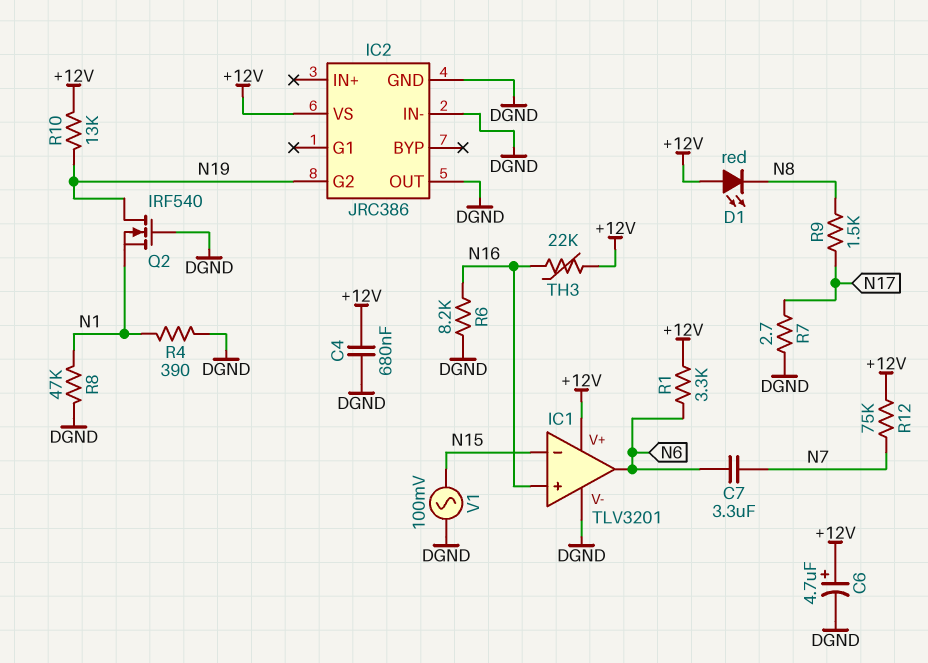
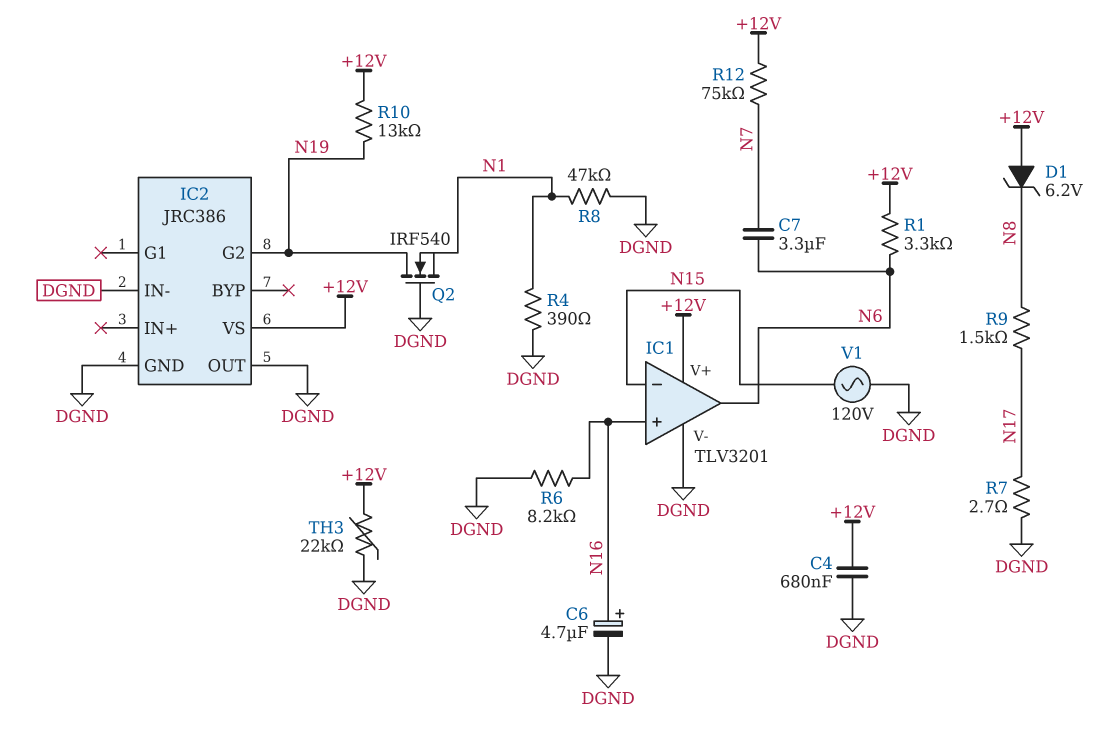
C6: 4.7uF (plus +12V, minus DGND) -> 4.7uF (plus N16, minus DGND)
D1: LED red (A +12V, K N8) -> zener 6.2V (A +12V, K N8)
TH3: 22k (+12V, N16) -> 22k (+12V, DGND)
V1: AC 100mV (DGND, N15) -> AC 120V (DGND, N15)

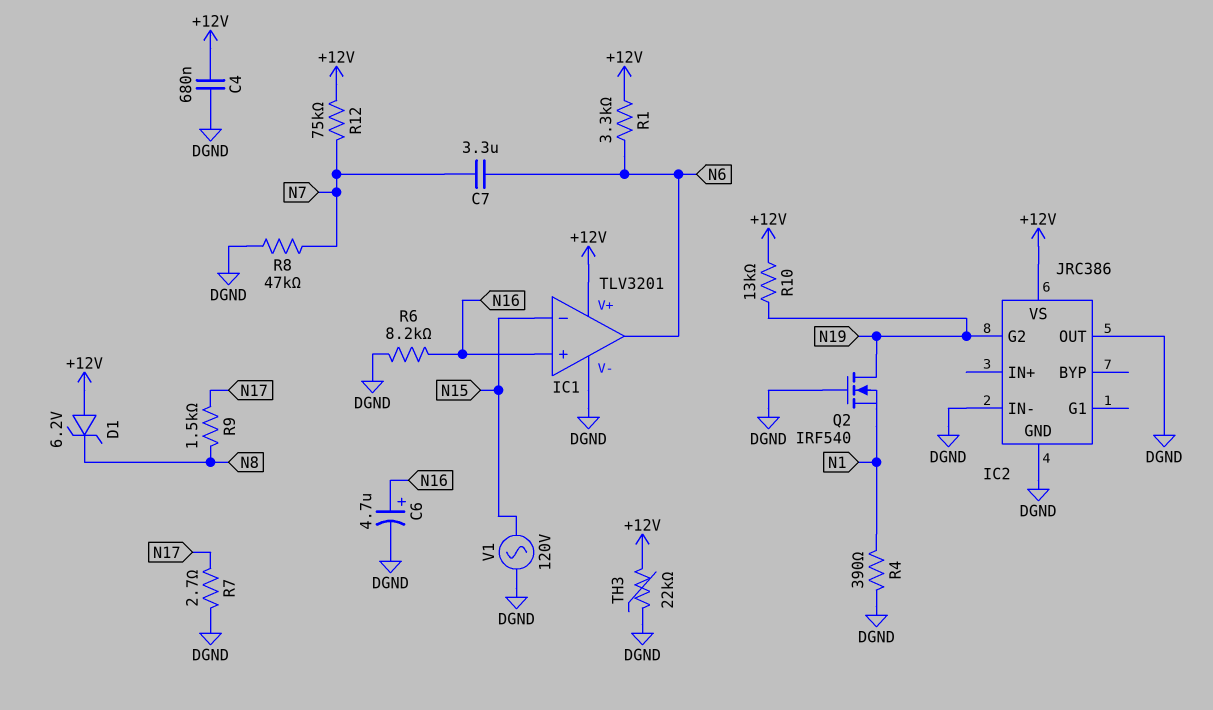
R8: 47k (DGND, N1) -> 47k (DGND, N7)

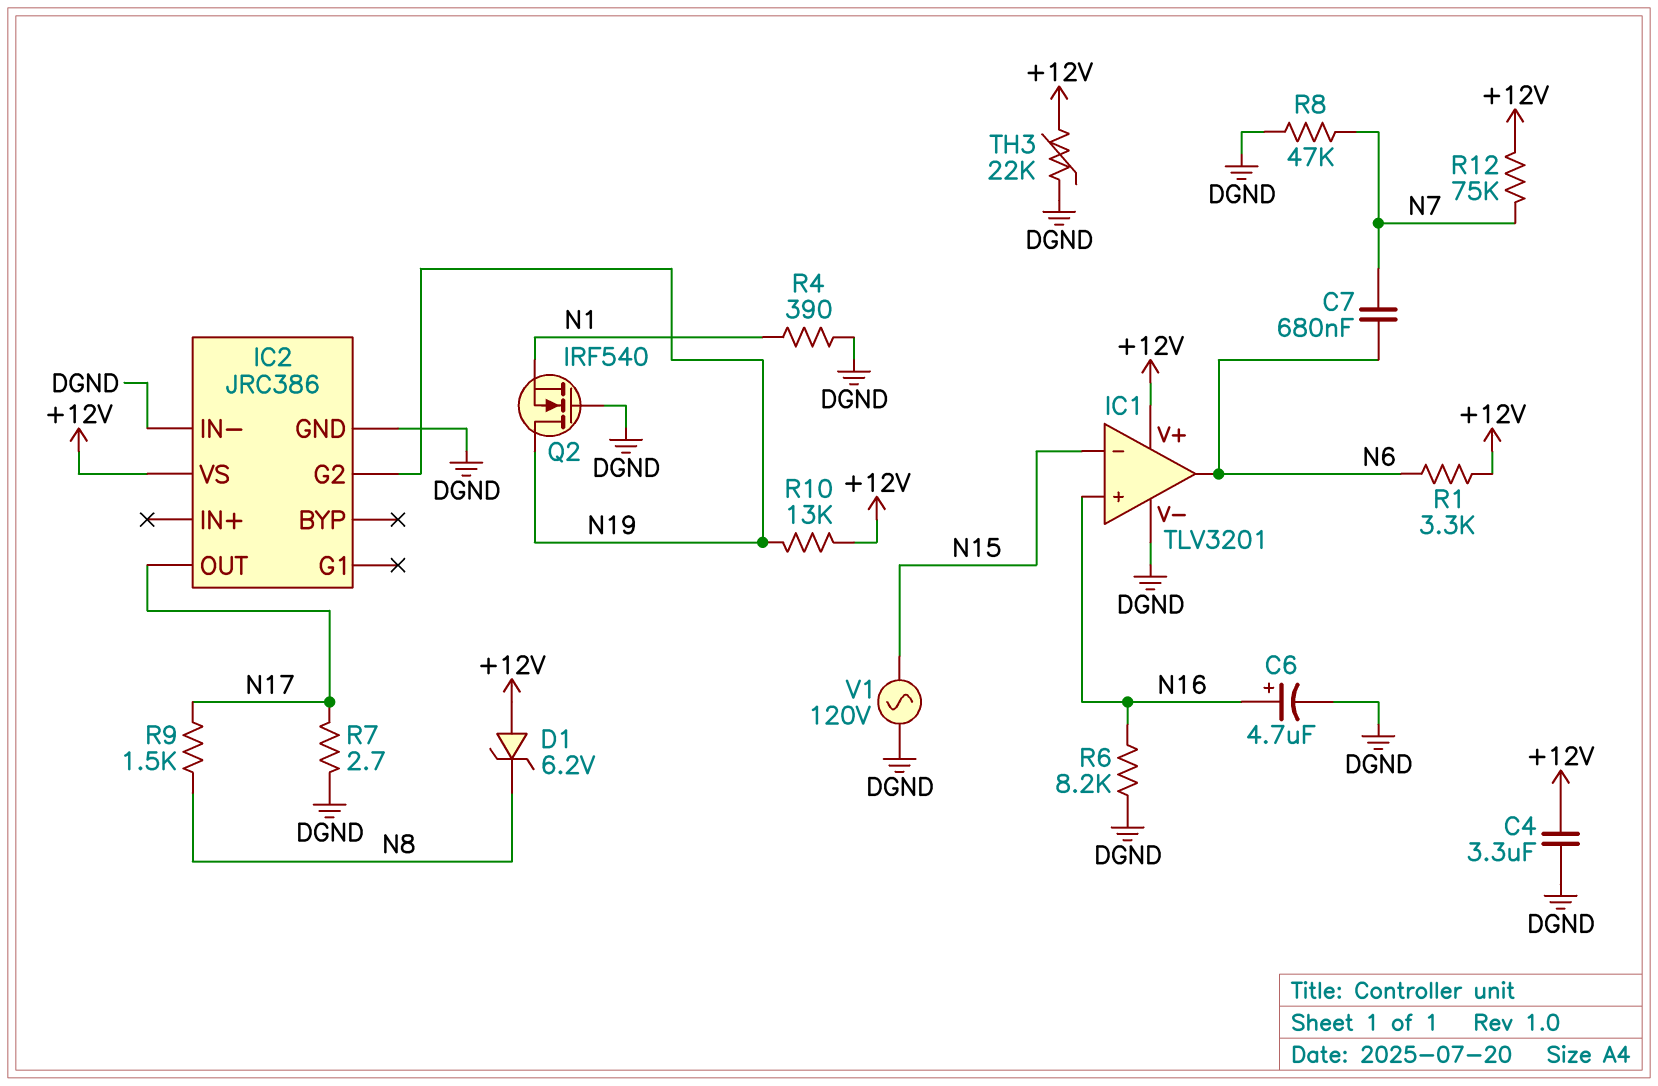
C4: 680nF (+12V, DGND) -> 3.3uF (+12V, DGND)
C7: 3.3uF (N6, N7) -> 680nF (N6, N7)
IC2 pin OUT: DGND -> N17

